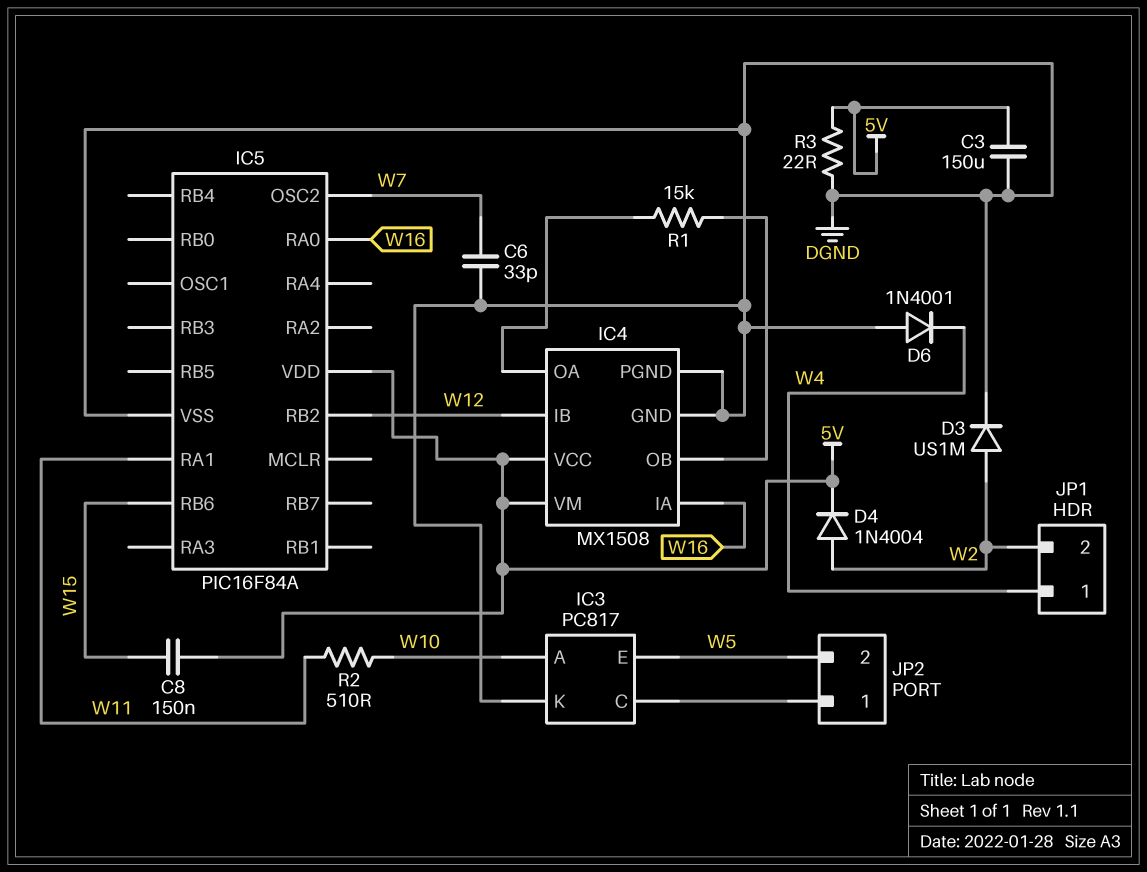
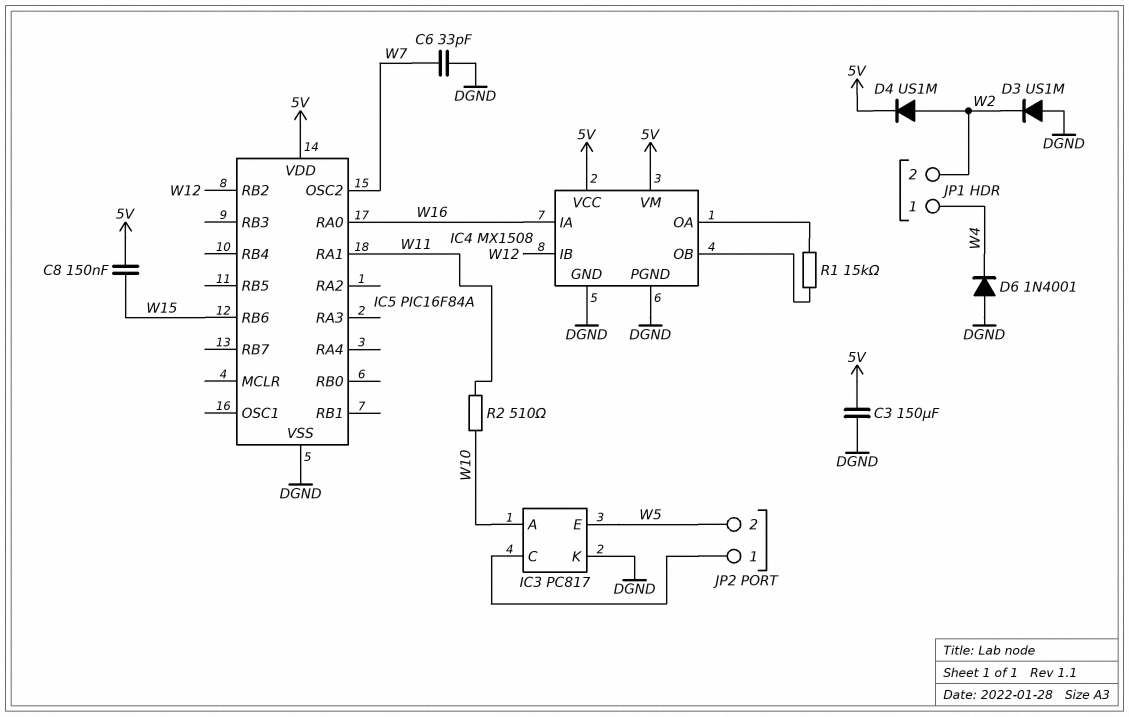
D3: diode US1M (A W2, K DGND) -> diode US1M (A DGND, K W2)
D4: diode 1N4004 (A W2, K 5V) -> diode US1M (A W2, K 5V)
R3: 22 (5V, DGND) -> none

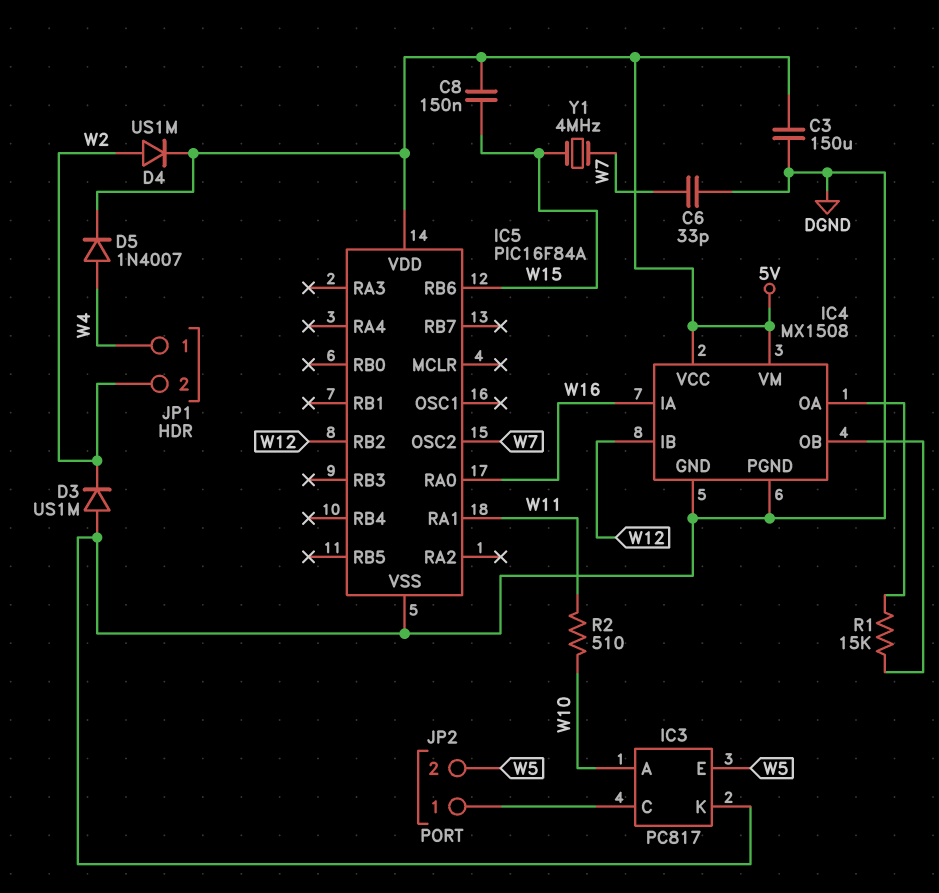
D5: none -> diode 1N4007 (A W4, K 5V)
D6: diode 1N4001 (A DGND, K W4) -> none
Y1: none -> 4MHz (W7, W15)

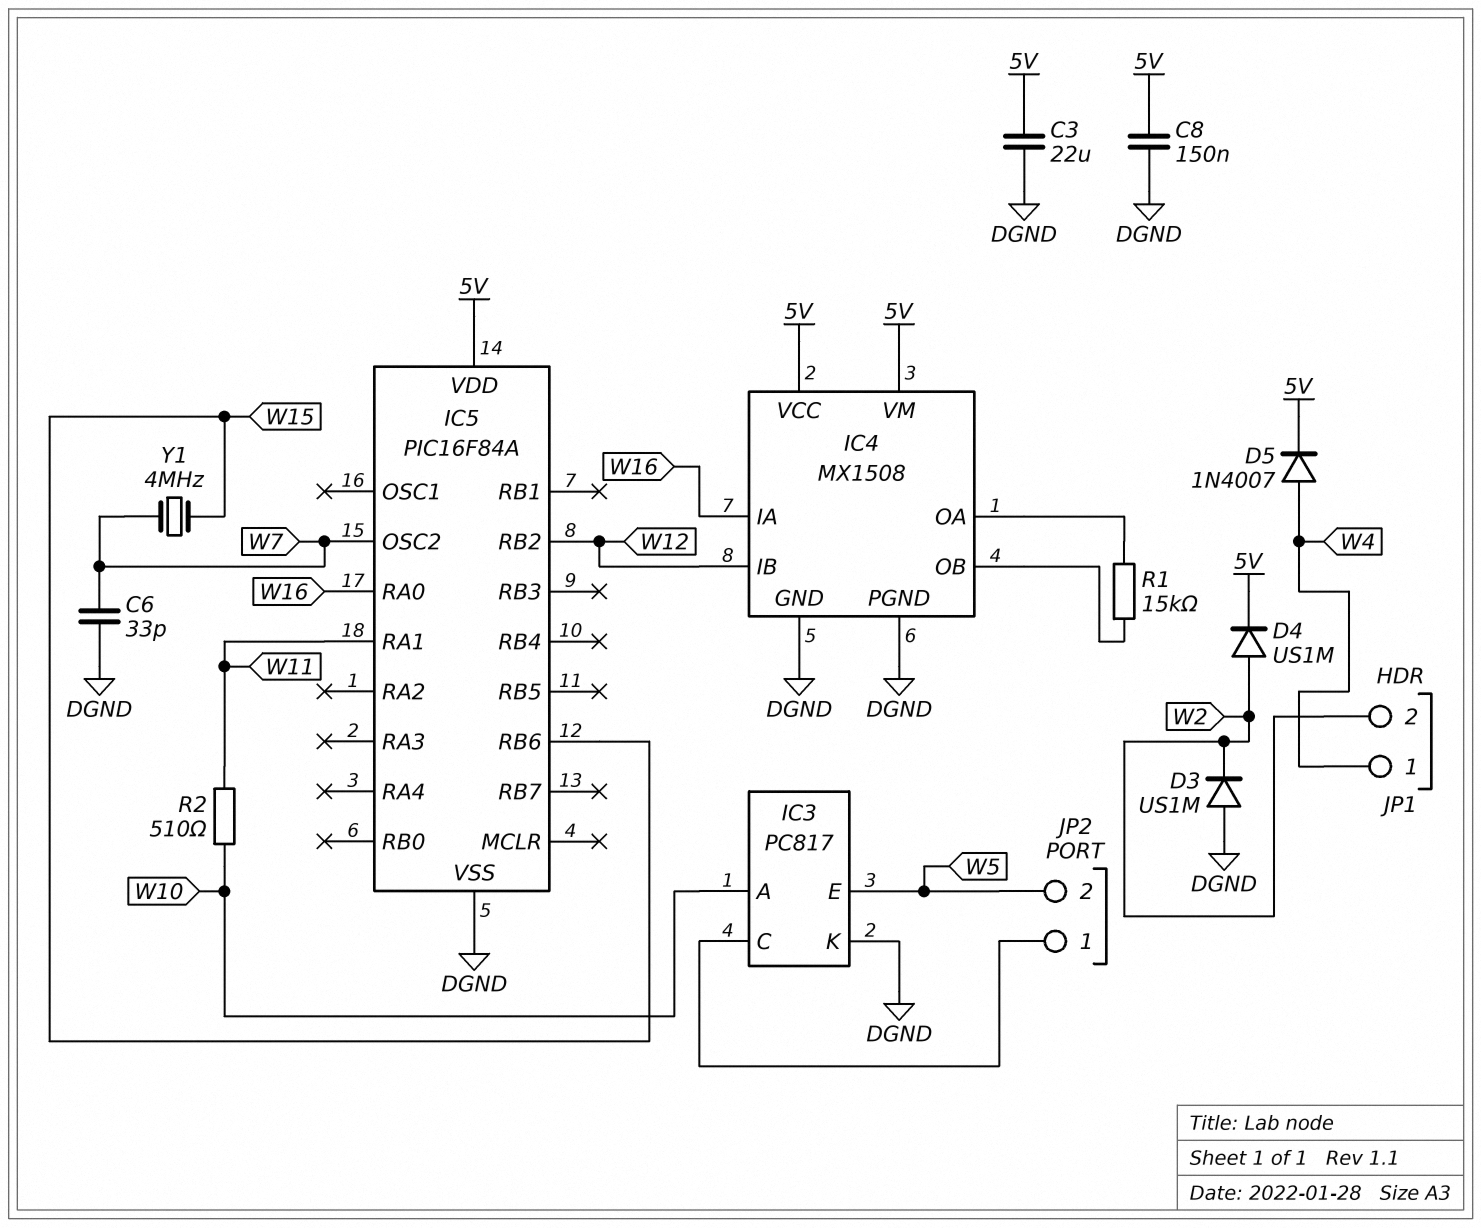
C3: 150uF (5V, DGND) -> 22uF (5V, DGND)
C8: 150nF (5V, W15) -> 150nF (5V, DGND)

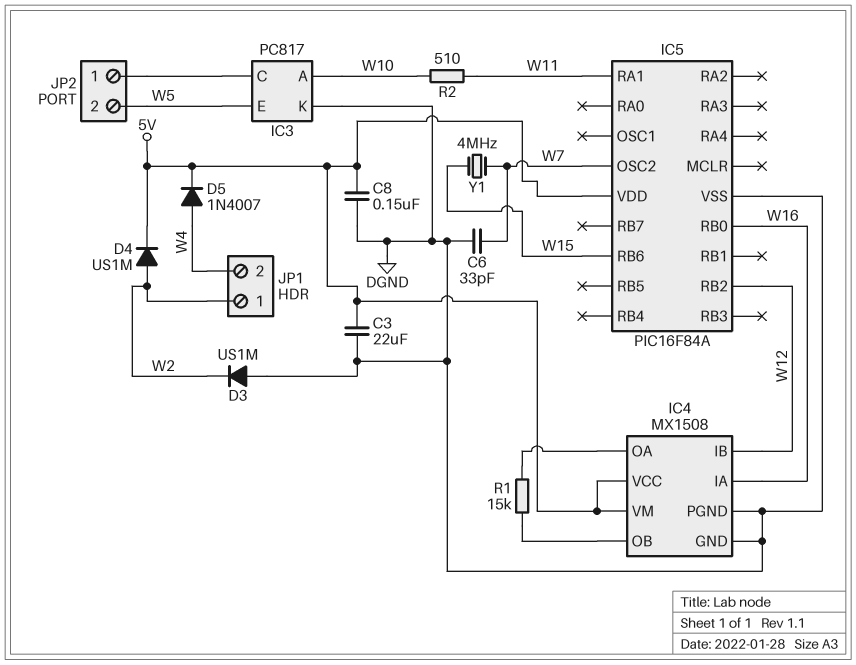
IC5 pin RA0: W16 -> none
IC5 pin RB0: none -> W16
JP1 pin 1: W4 -> W2
JP1 pin 2: W2 -> W4

